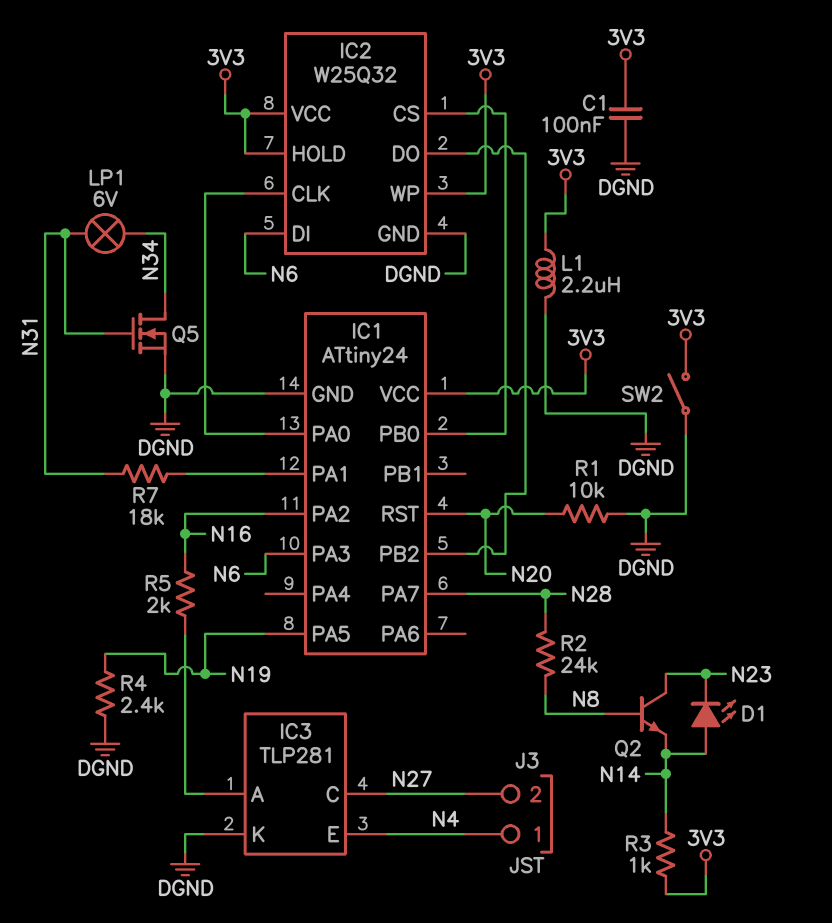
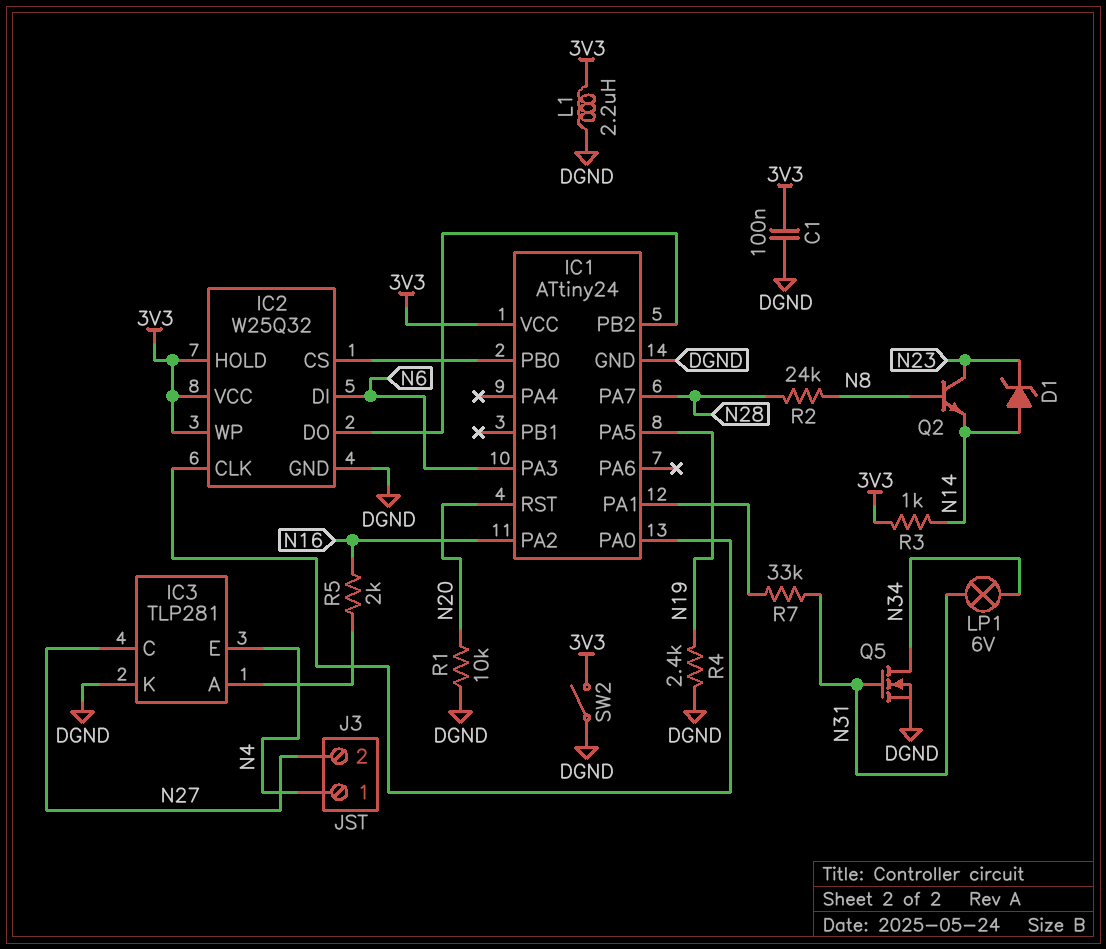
D1: LED (A N14, K N23) -> zener (A N14, K N23)
R7: 18k (IC1/PA1, N31) -> 33k (IC1/PA1, N31)

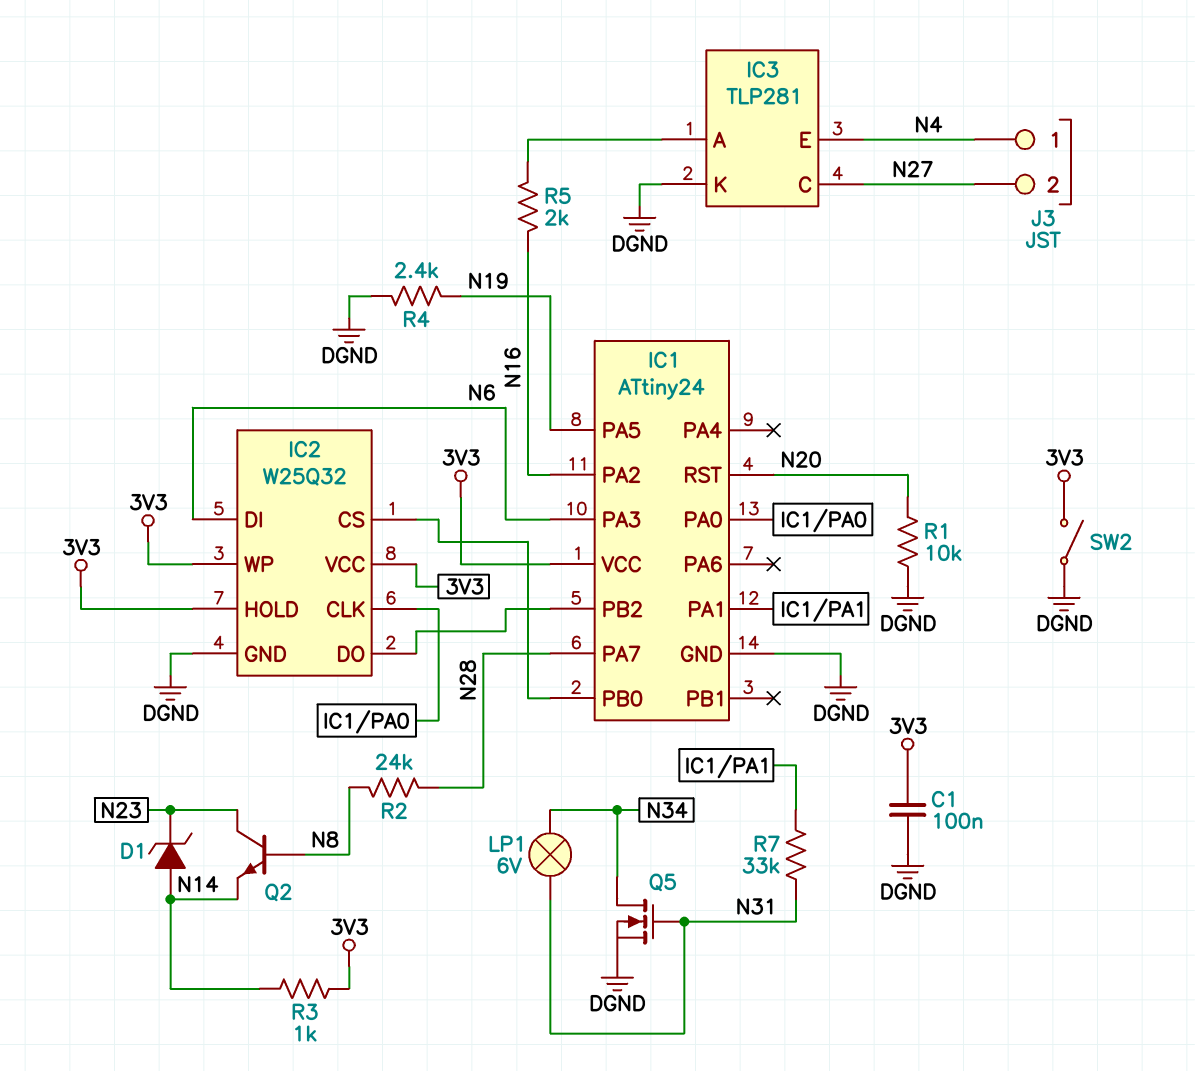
L1: 2.2uH (3V3, DGND) -> none

